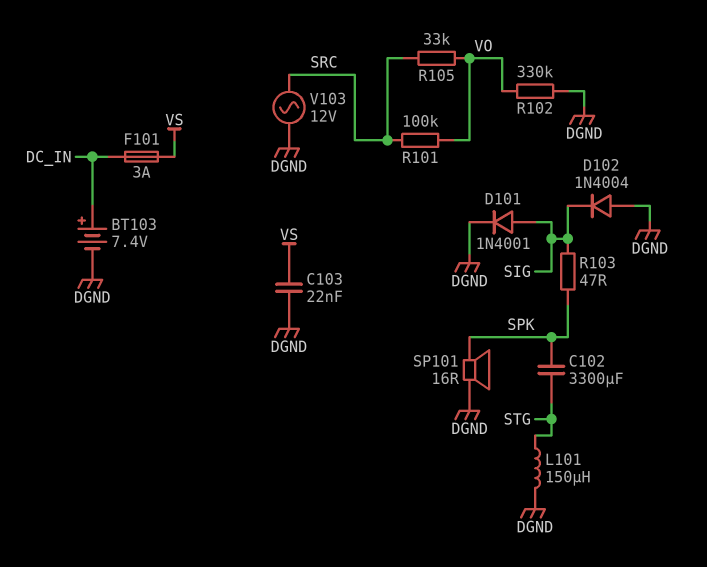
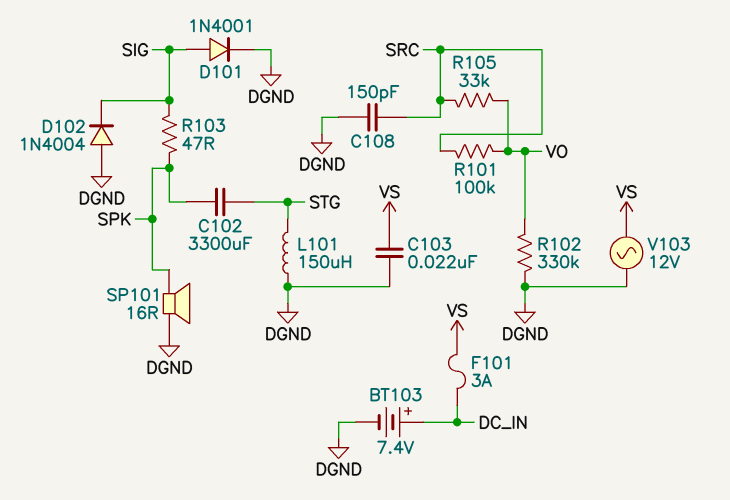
C108: none -> 150pF (DGND, SRC)
V103: AC 12V (DGND, SRC) -> AC 12V (DGND, VS)

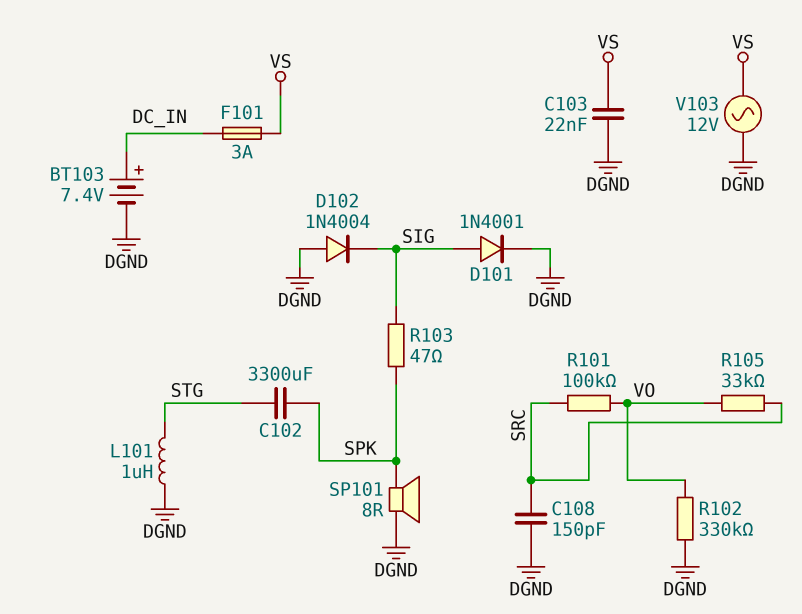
L101: 150uH (DGND, STG) -> 1uH (DGND, STG)
SP101: speaker 16R (DGND, SPK) -> speaker 8R (DGND, SPK)

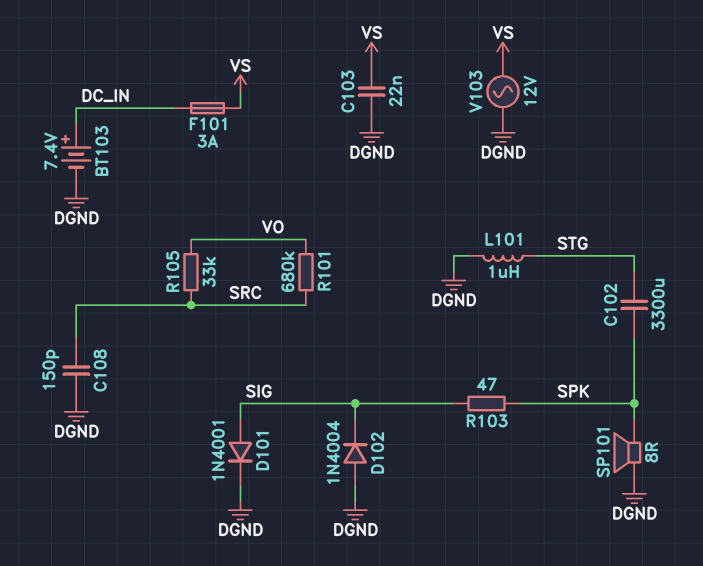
R101: 100k (SRC, VO) -> 680k (SRC, VO)
R102: 330k (DGND, VO) -> none

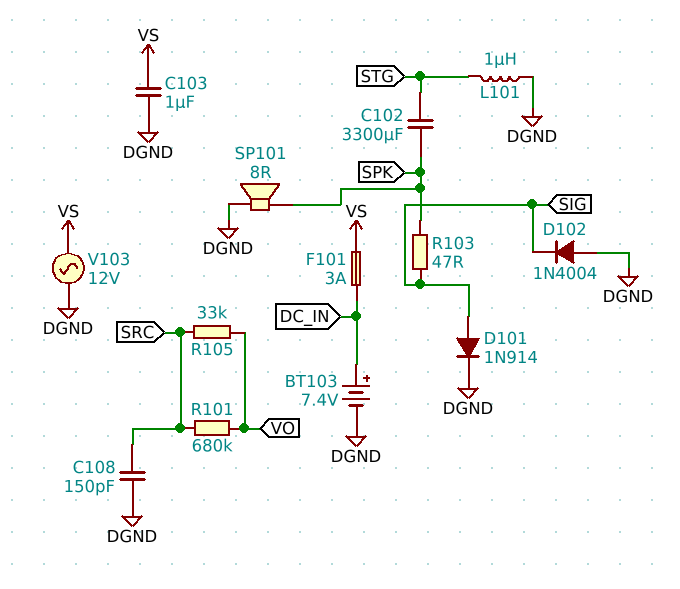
C103: 22nF (DGND, VS) -> 1uF (DGND, VS)
D101: diode 1N4001 (A SIG, K DGND) -> diode 1N914 (A SIG, K DGND)

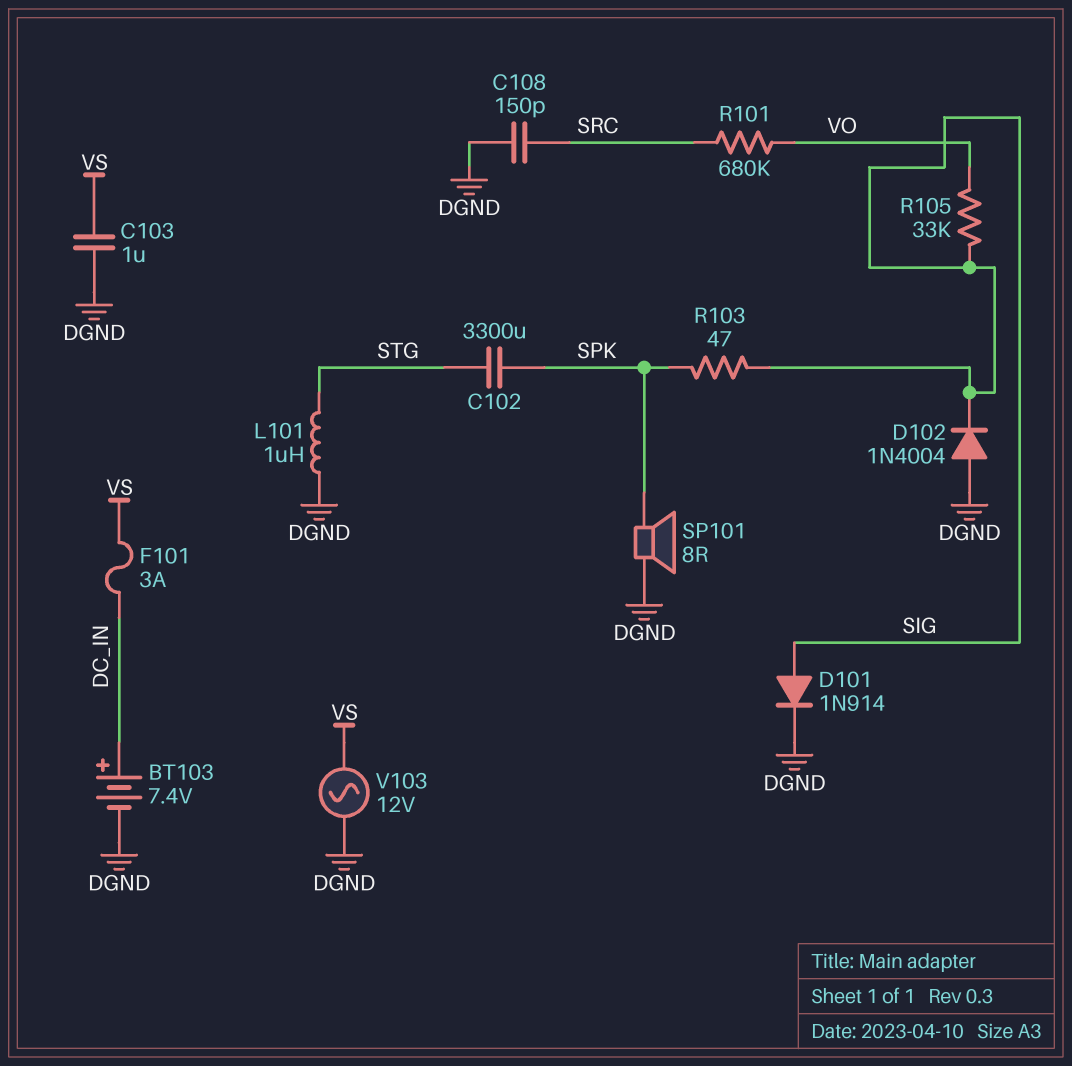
R105: 33k (SRC, VO) -> 33k (SIG, VO)

